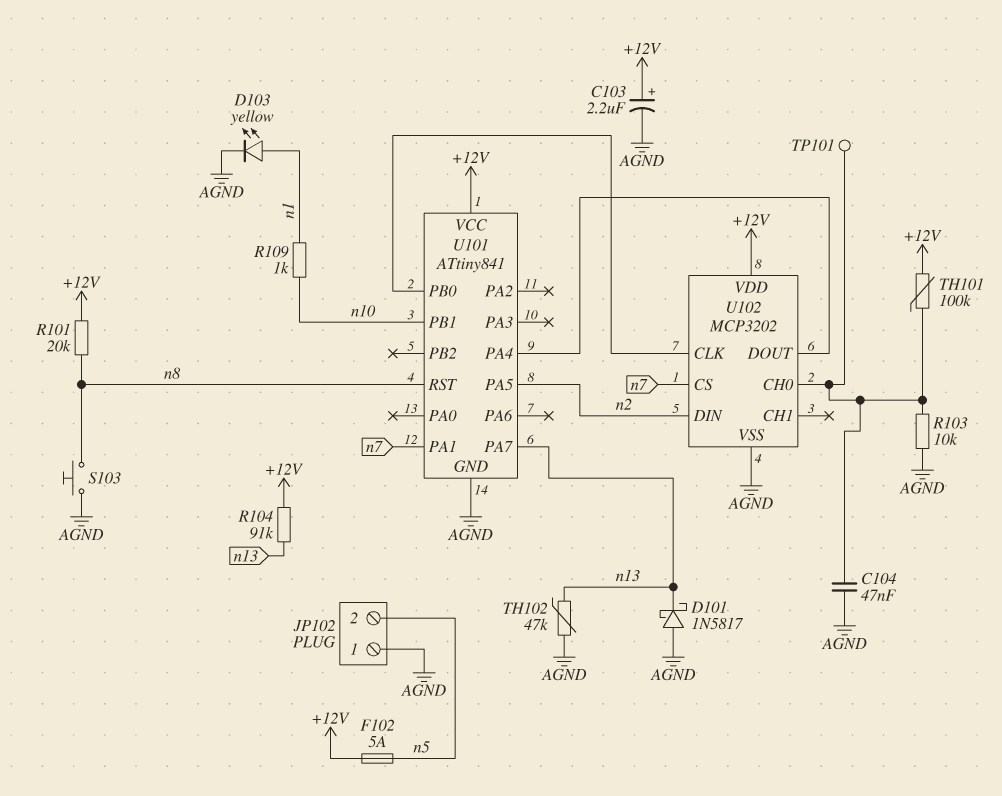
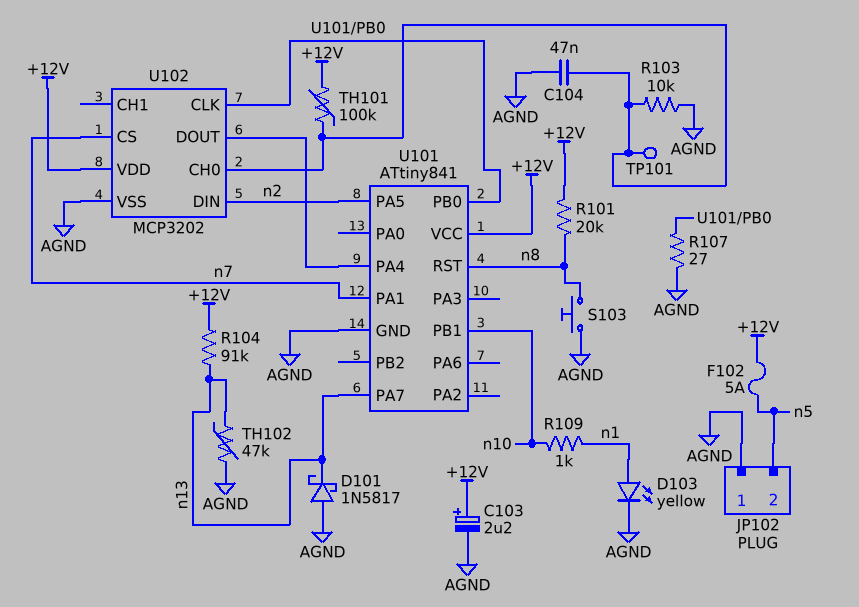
R107: none -> 27 (AGND, U101/PB0)

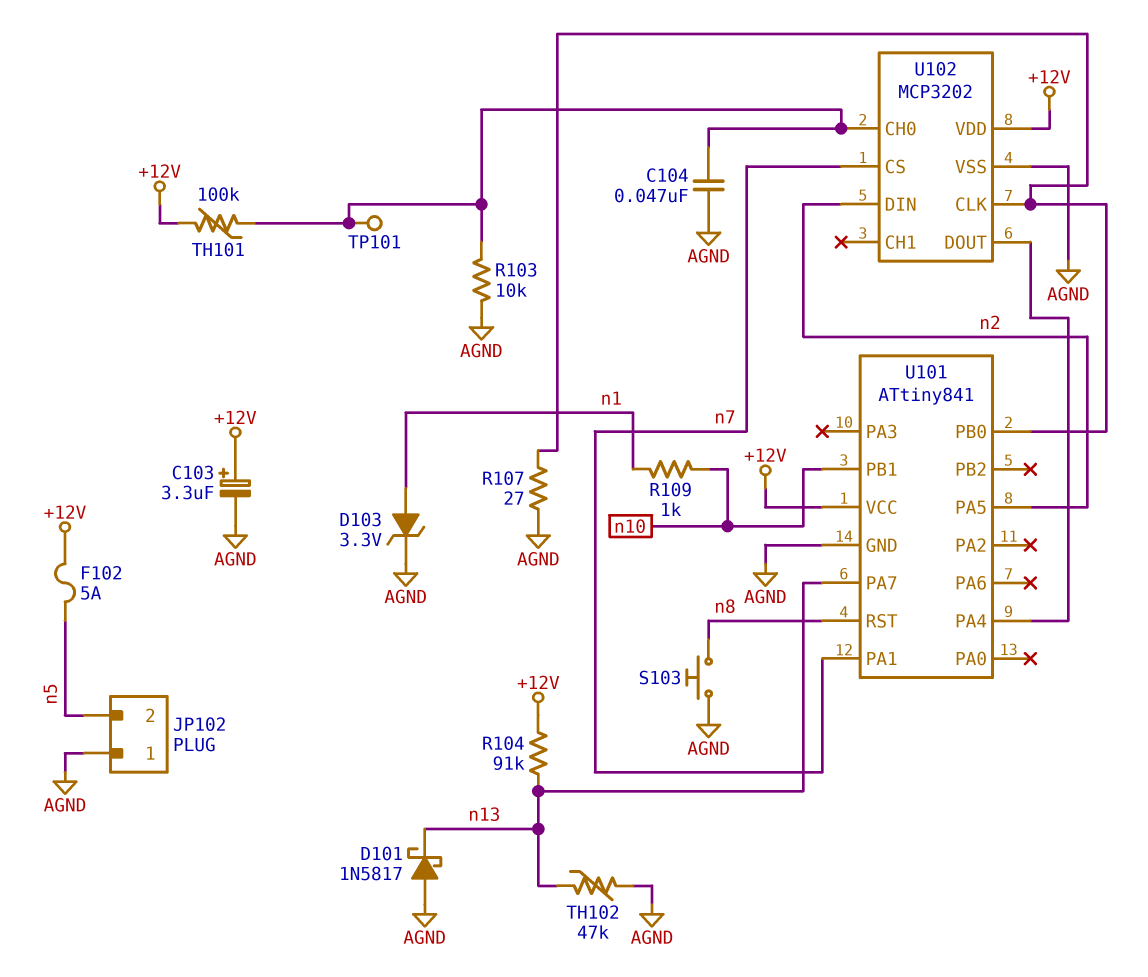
C103: 2.2uF (plus +12V, minus AGND) -> 3.3uF (plus +12V, minus AGND)
D103: LED yellow (A n1, K AGND) -> zener 3.3V (A n1, K AGND)
R101: 20k (+12V, n8) -> none

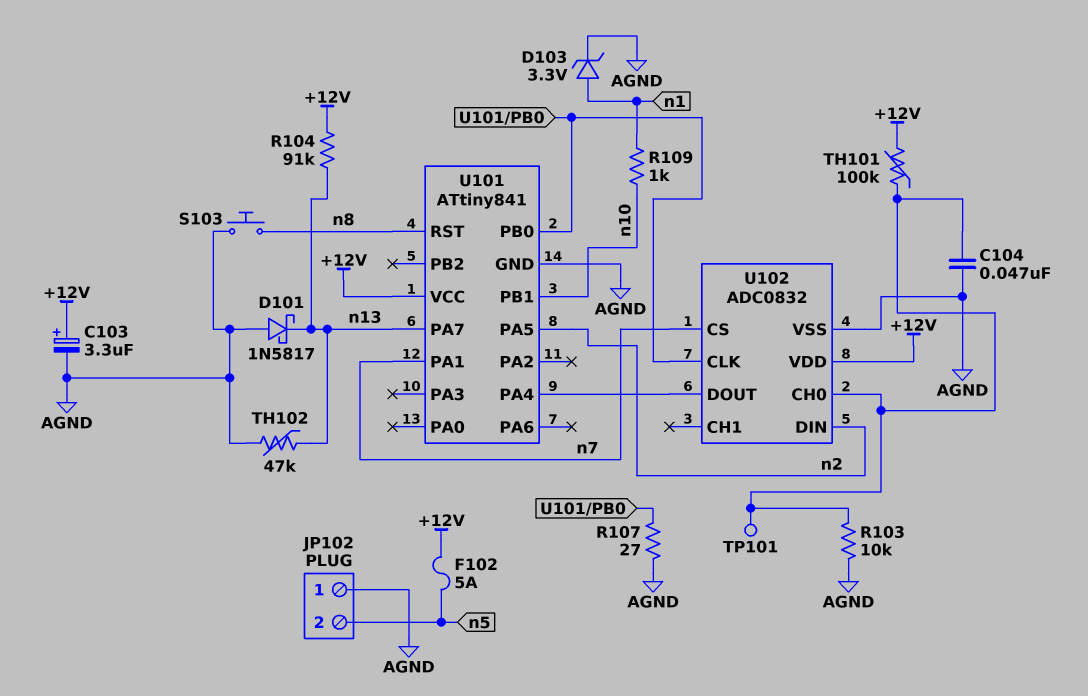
U102: MCP3202 -> ADC0832

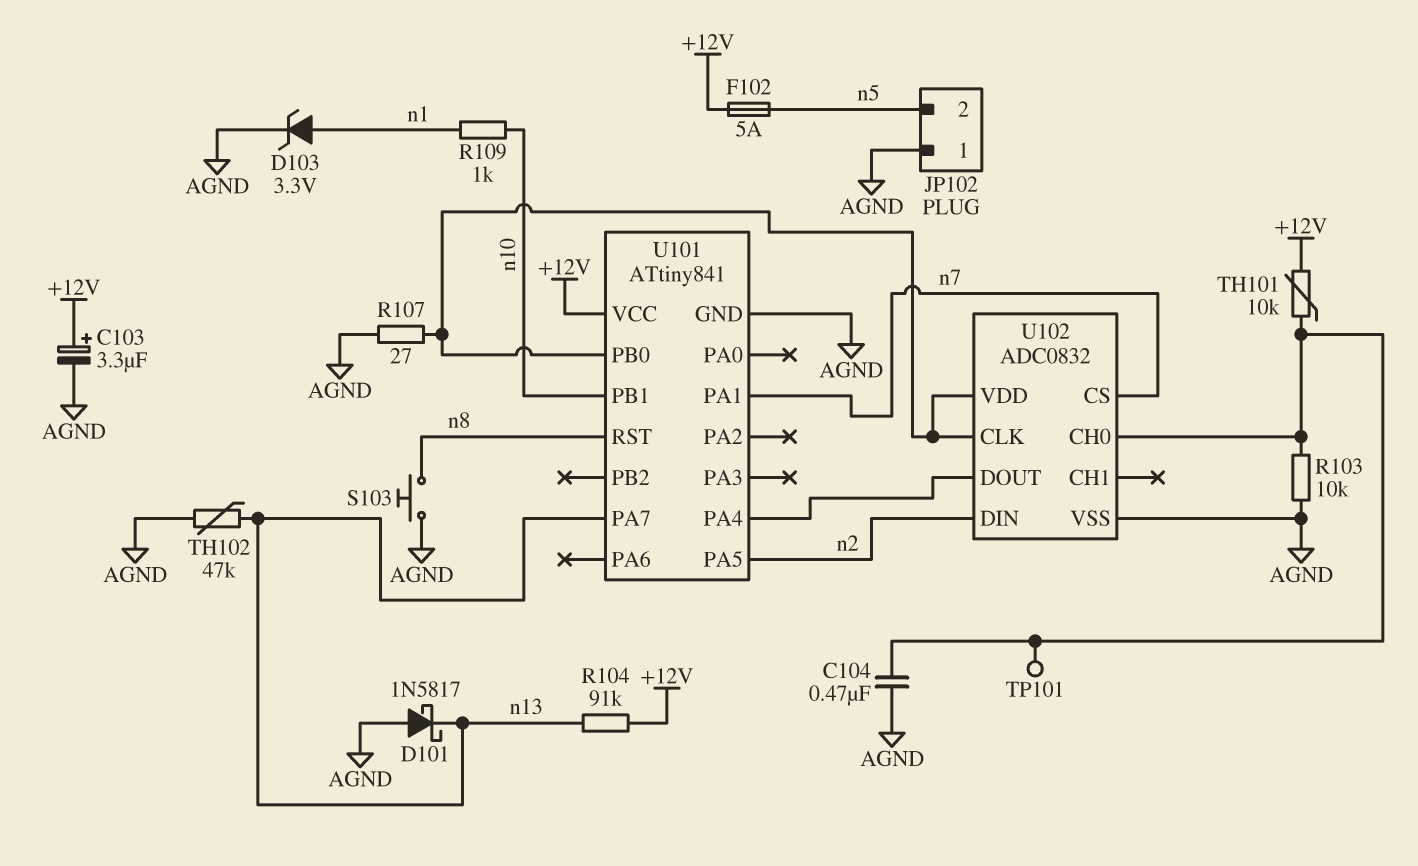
C104: 47nF (AGND, U102/CH0) -> 470nF (AGND, U102/CH0)
TH101: 100k (+12V, U102/CH0) -> 10k (+12V, U102/CH0)
U102 pin VDD: +12V -> U101/PB0

